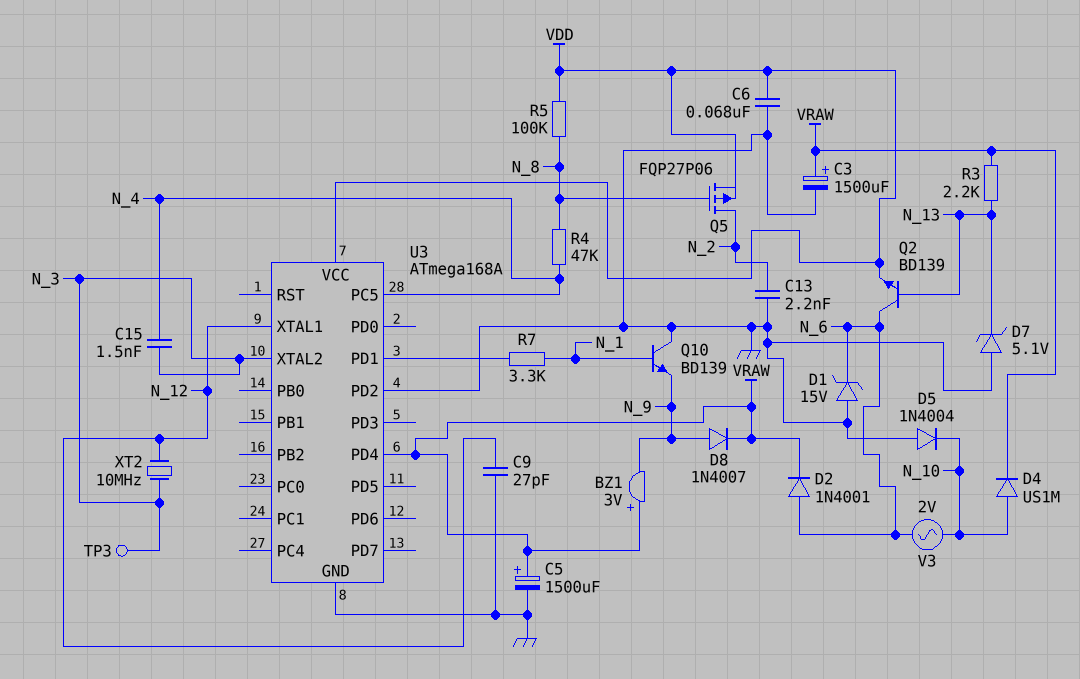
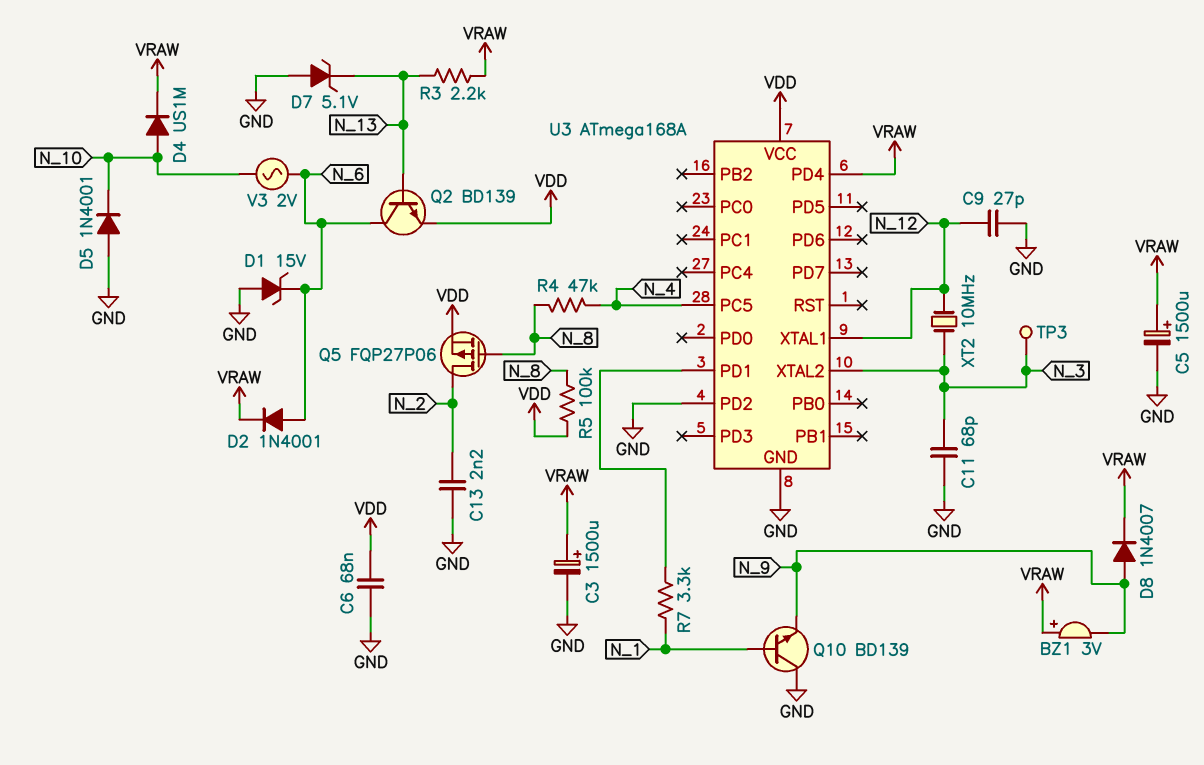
C11: none -> 68pF (GND, N_3)
C15: 1.5nF (N_3, N_4) -> none
D5: diode 1N4004 (A GND, K N_10) -> diode 1N4001 (A GND, K N_10)

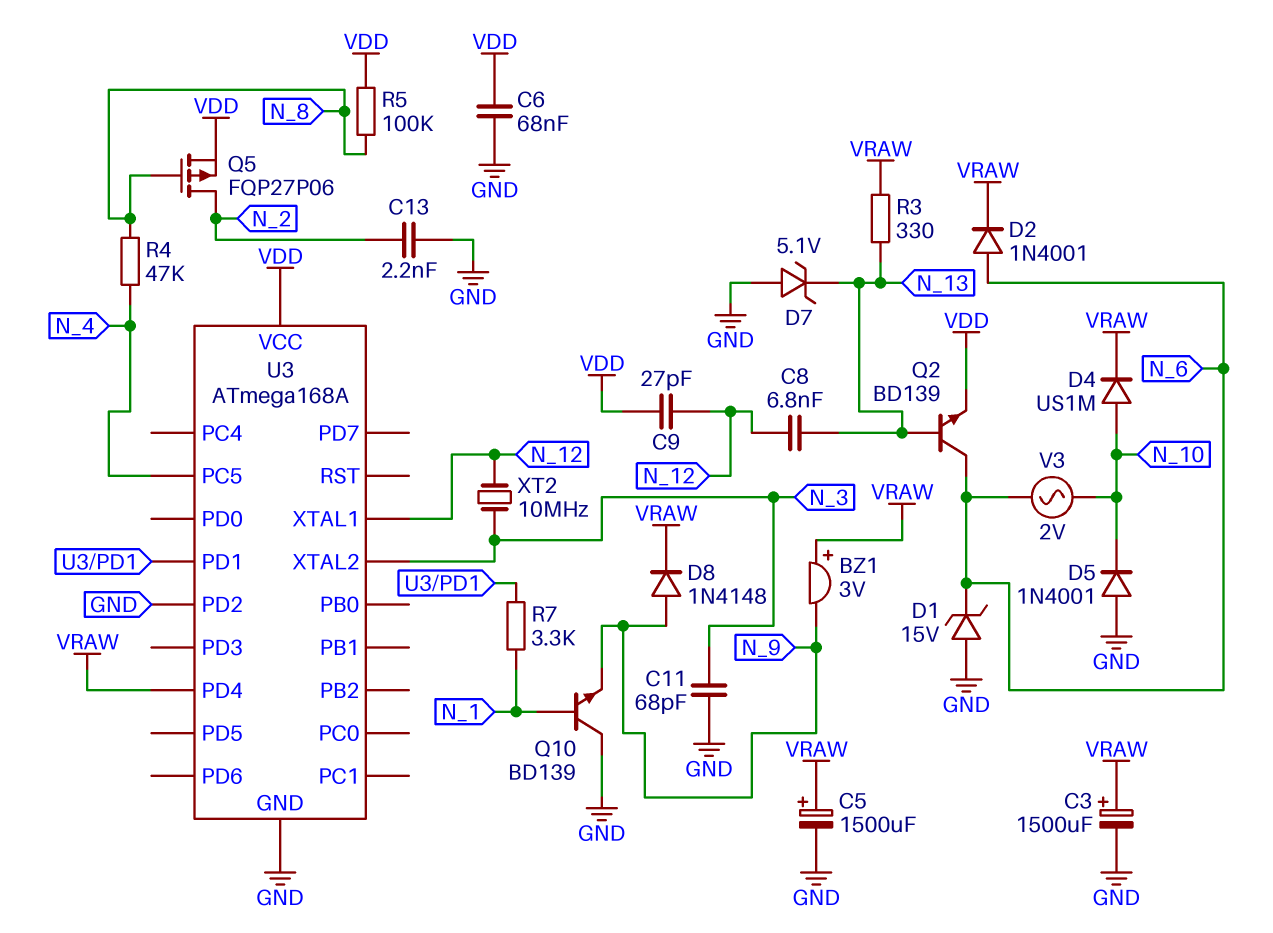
C8: none -> 6.8nF (N_12, N_13)
C9: 27pF (GND, N_12) -> 27pF (N_12, VDD)
D8: diode 1N4007 (A N_9, K VRAW) -> diode 1N4148 (A N_9, K VRAW)
R3: 2.2k (N_13, VRAW) -> 330 (N_13, VRAW)
TP3: test point (N_3) -> none

